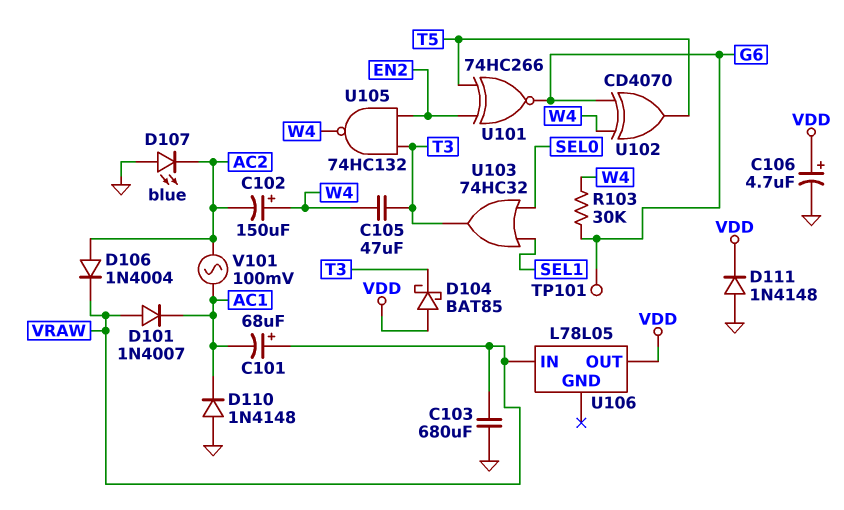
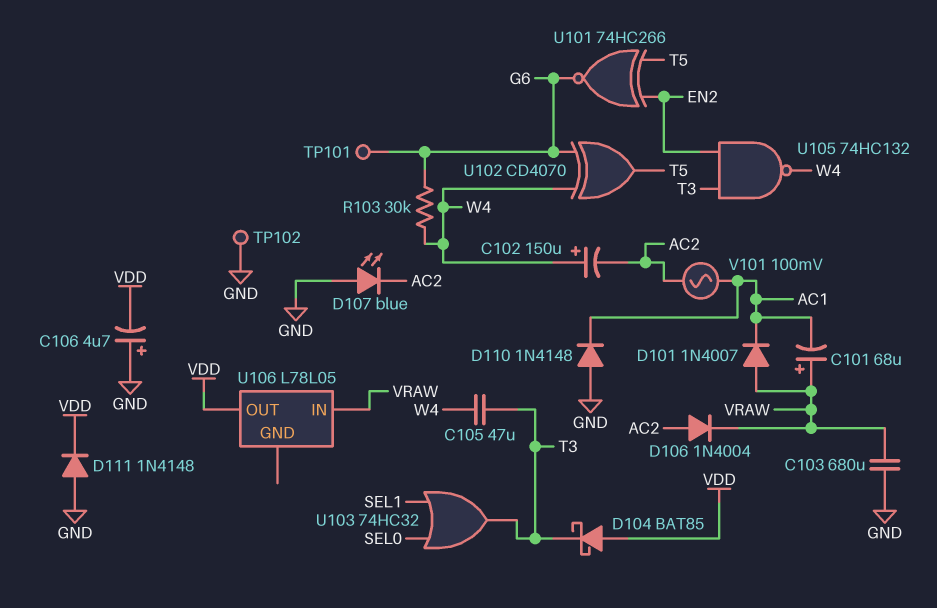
C106: 4.7uF (plus VDD, minus GND) -> 4.7uF (plus GND, minus VDD)
TP102: none -> test point (GND)

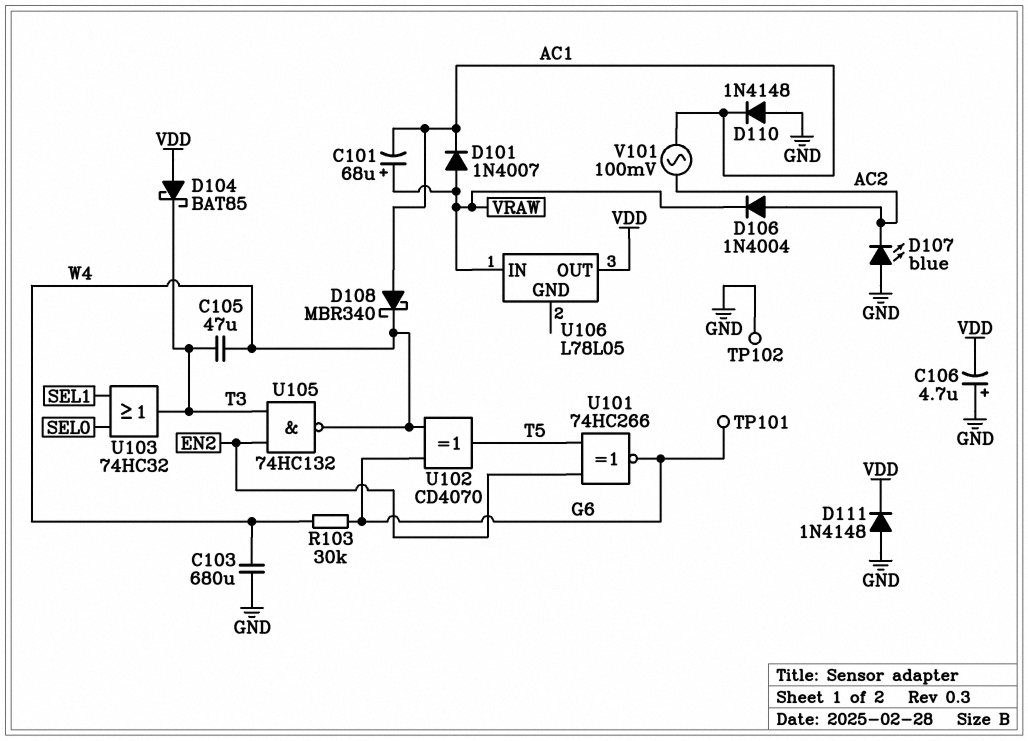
C102: 150uF (plus W4, minus AC2) -> none
C103: 680uF (GND, VRAW) -> 680uF (GND, W4)
D108: none -> schottky MBR340 (A AC1, K W4)

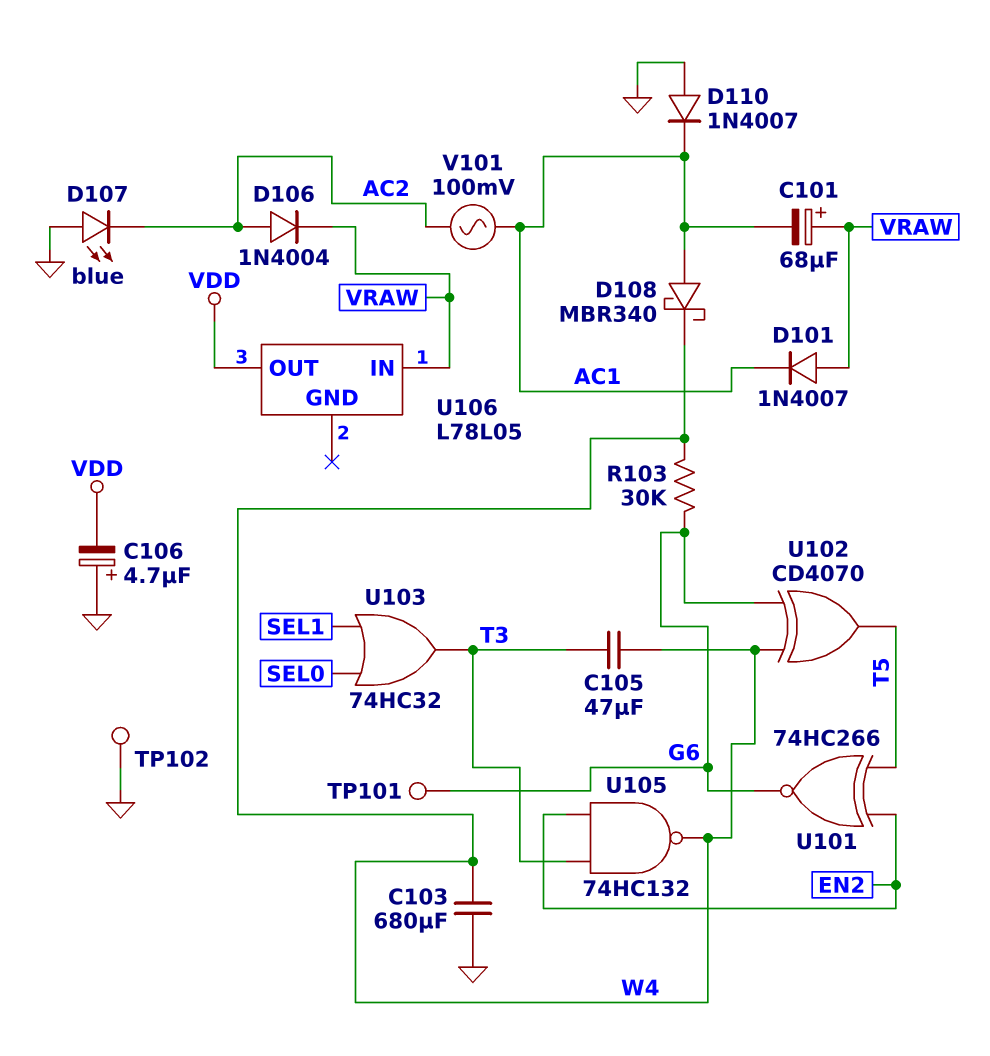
D104: schottky BAT85 (A VDD, K T3) -> none
D110: diode 1N4148 (A GND, K AC1) -> diode 1N4007 (A GND, K AC1)
D111: diode 1N4148 (A GND, K VDD) -> none

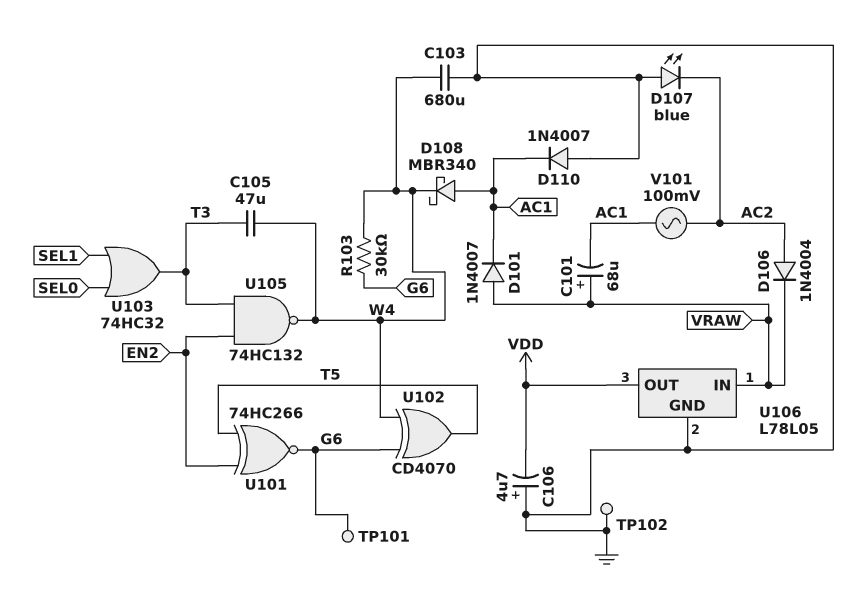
U106 pin GND: none -> GND

